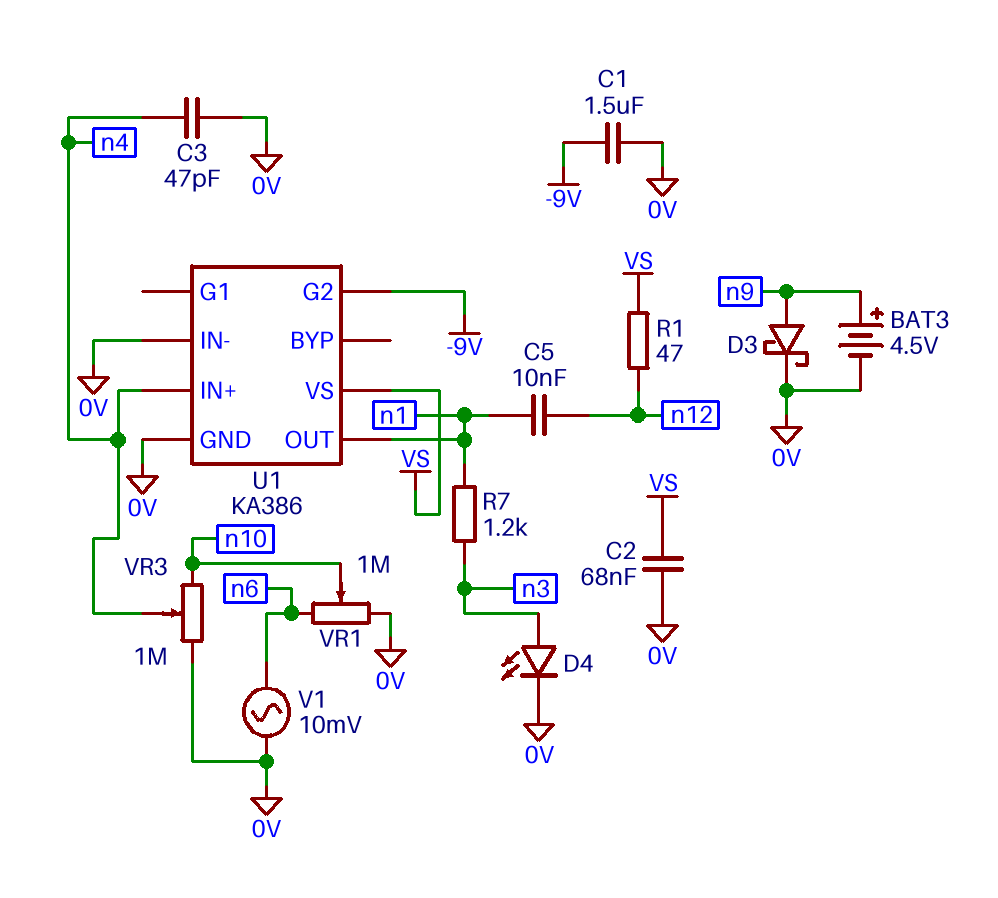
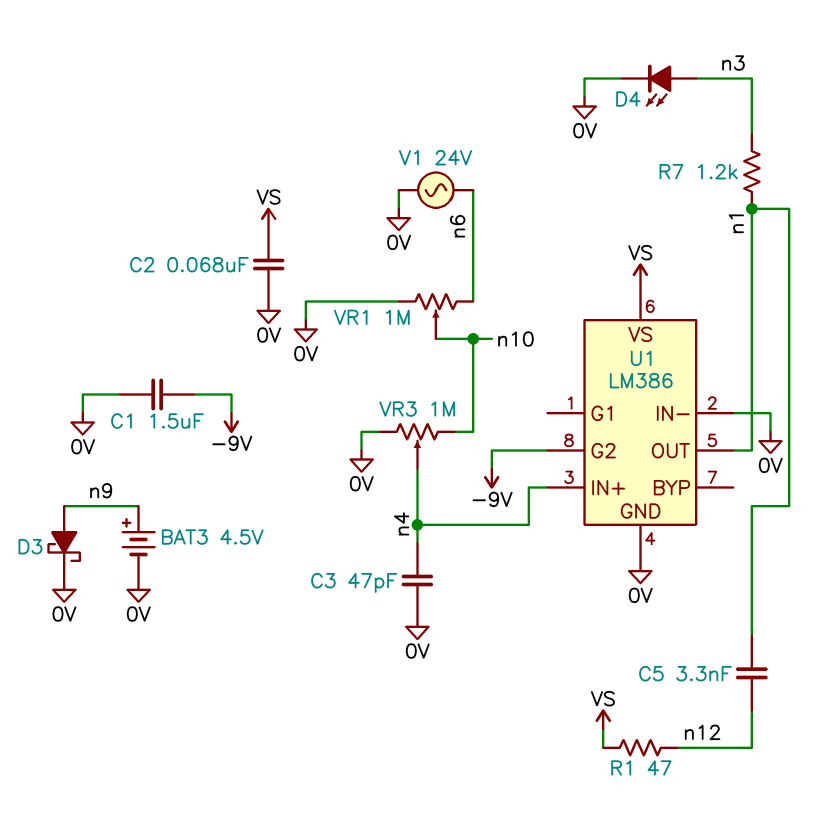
C5: 10nF (n1, n12) -> 3.3nF (n1, n12)
U1: KA386 -> LM386
V1: AC 10mV (0V, n6) -> AC 24V (0V, n6)

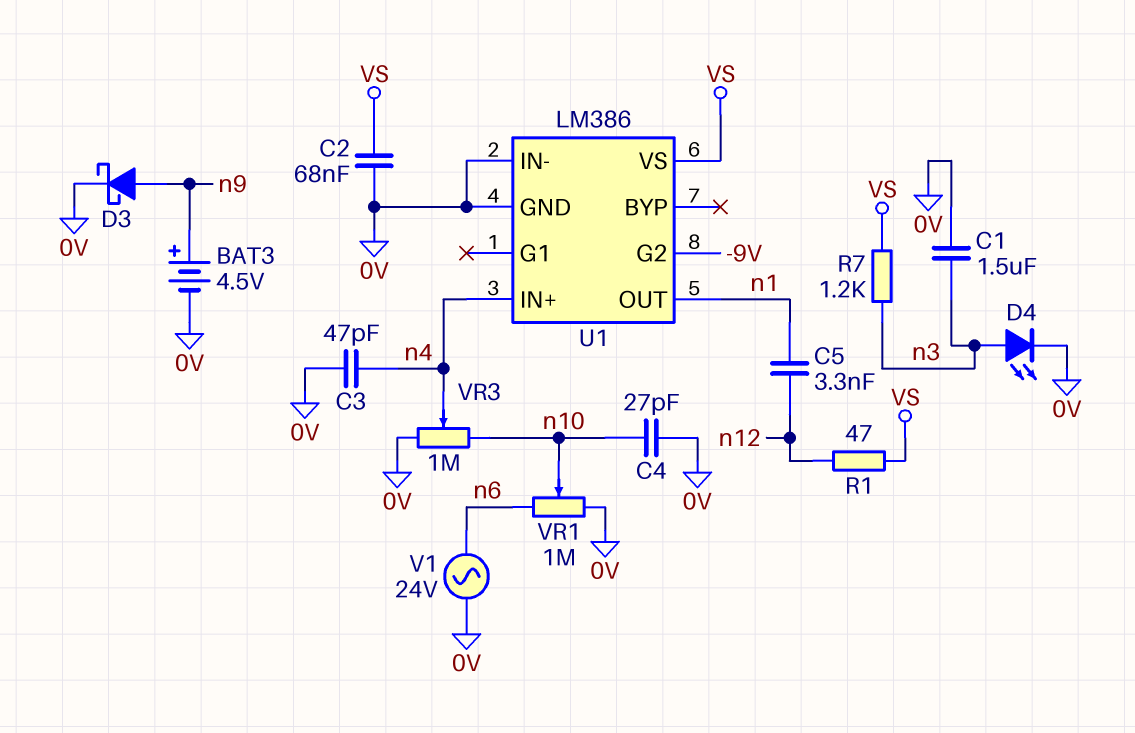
C1: 1.5uF (-9V, 0V) -> 1.5uF (0V, n3)
C4: none -> 27pF (0V, n10)
R7: 1.2k (n1, n3) -> 1.2k (VS, n3)

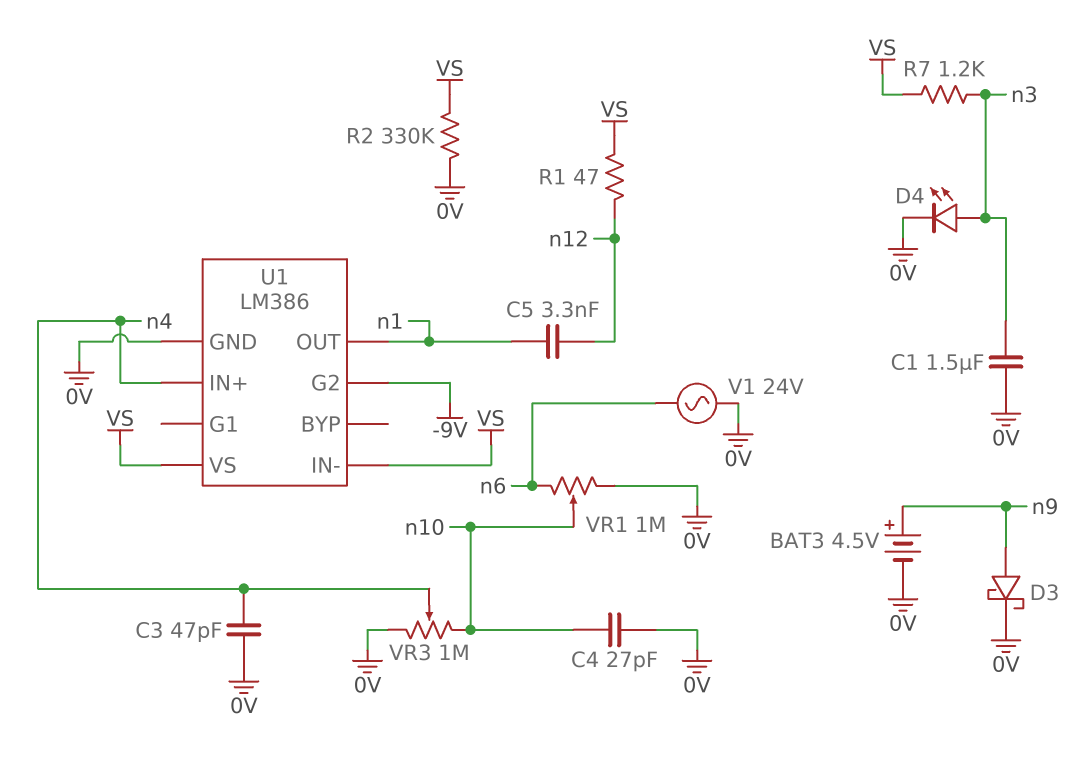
C2: 68nF (0V, VS) -> none
R2: none -> 330k (0V, VS)
U1 pin IN-: 0V -> VS

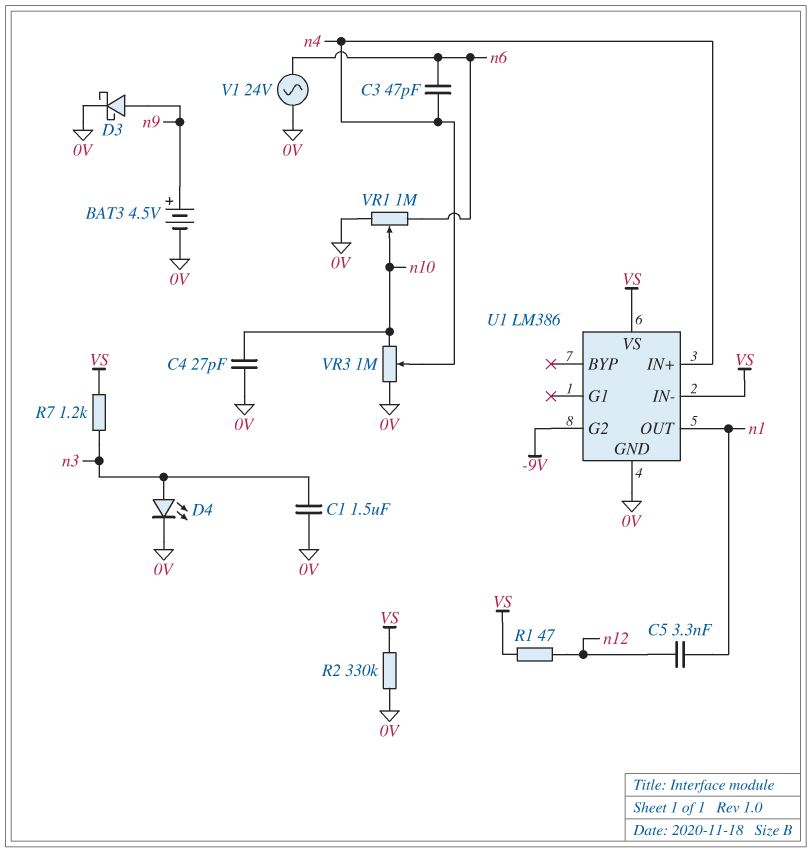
C3: 47pF (0V, n4) -> 47pF (n4, n6)

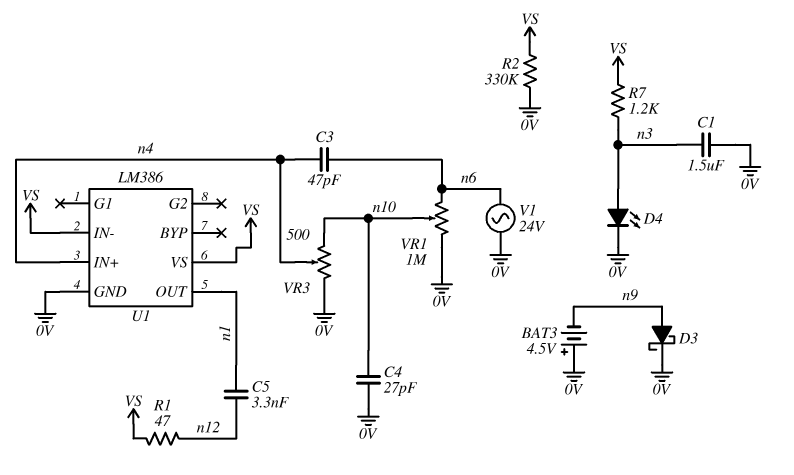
BAT3: 4.5V (plus n9, minus 0V) -> 4.5V (plus 0V, minus n9)
U1 pin G2: -9V -> none
VR3: 1M (0V, n10, wiper n4) -> 500 (0V, n10, wiper n4)

